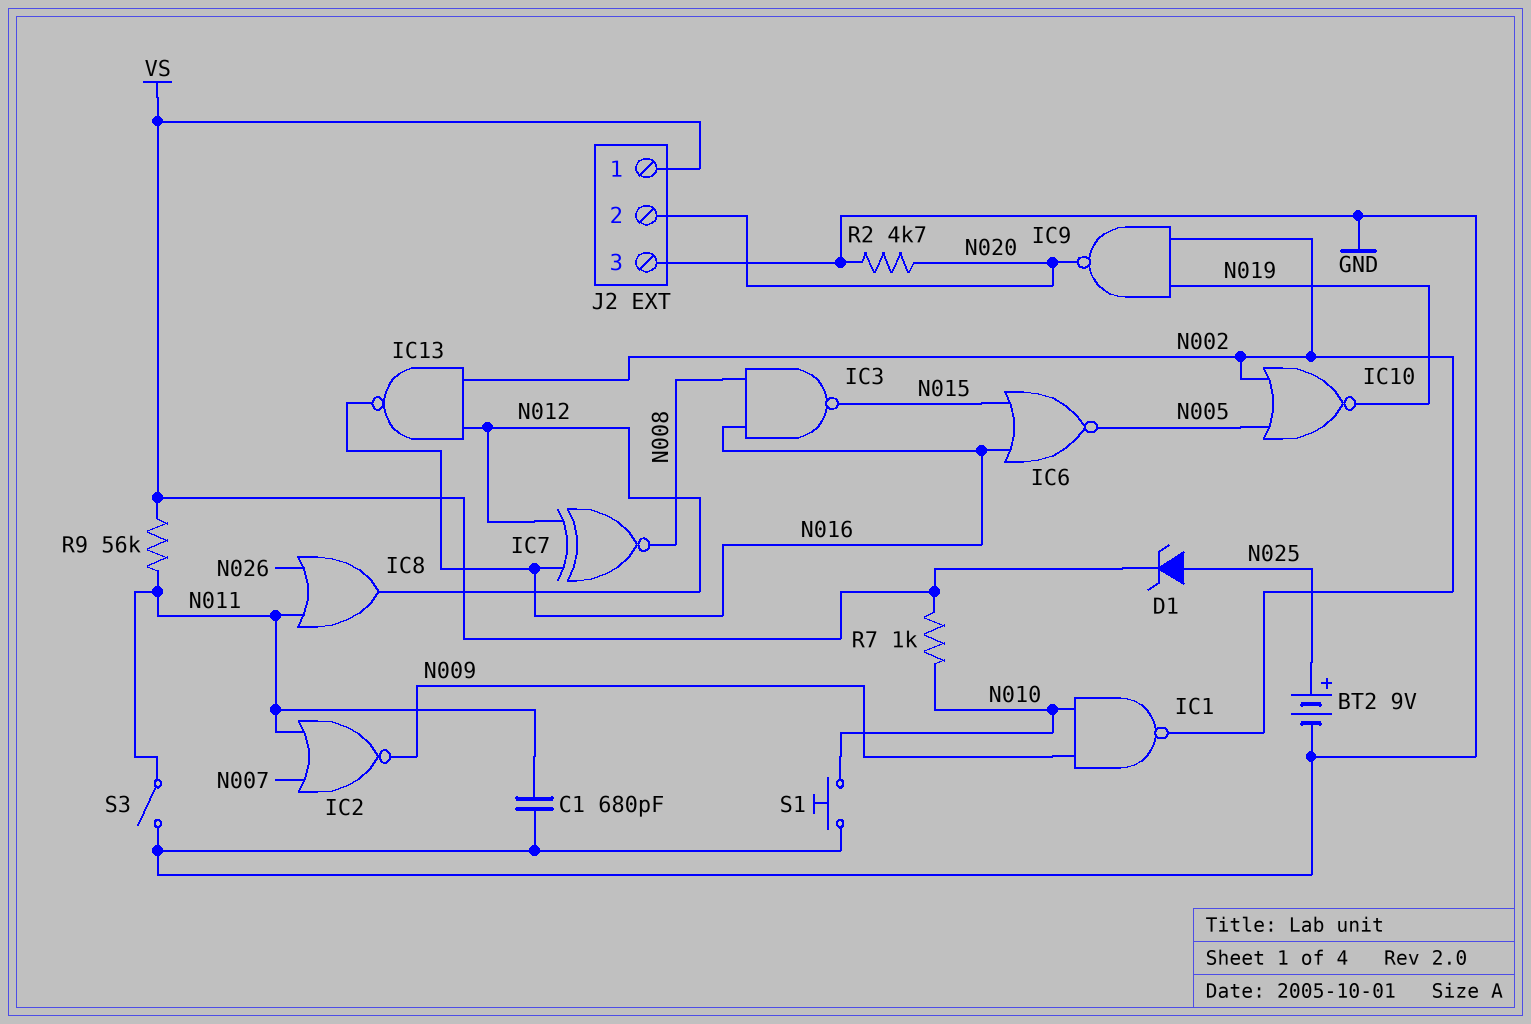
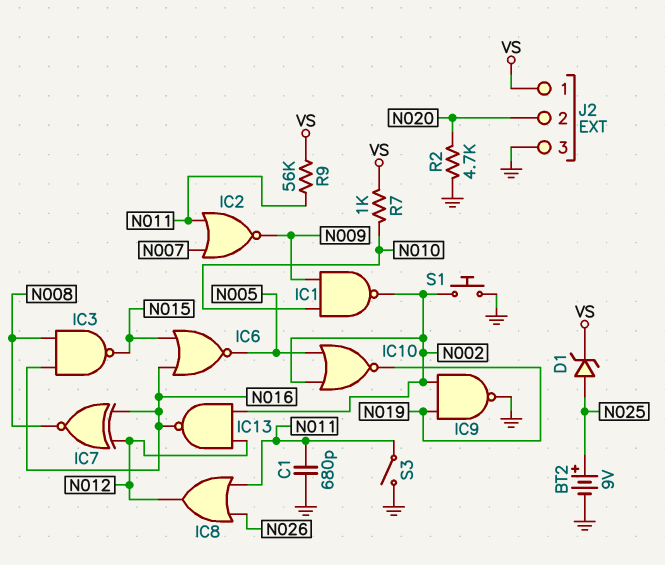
IC9: NAND (in N002, in N019, out N020) -> NAND (in N002, in N019, out GND)
S1: button (GND, N010) -> button (GND, N002)

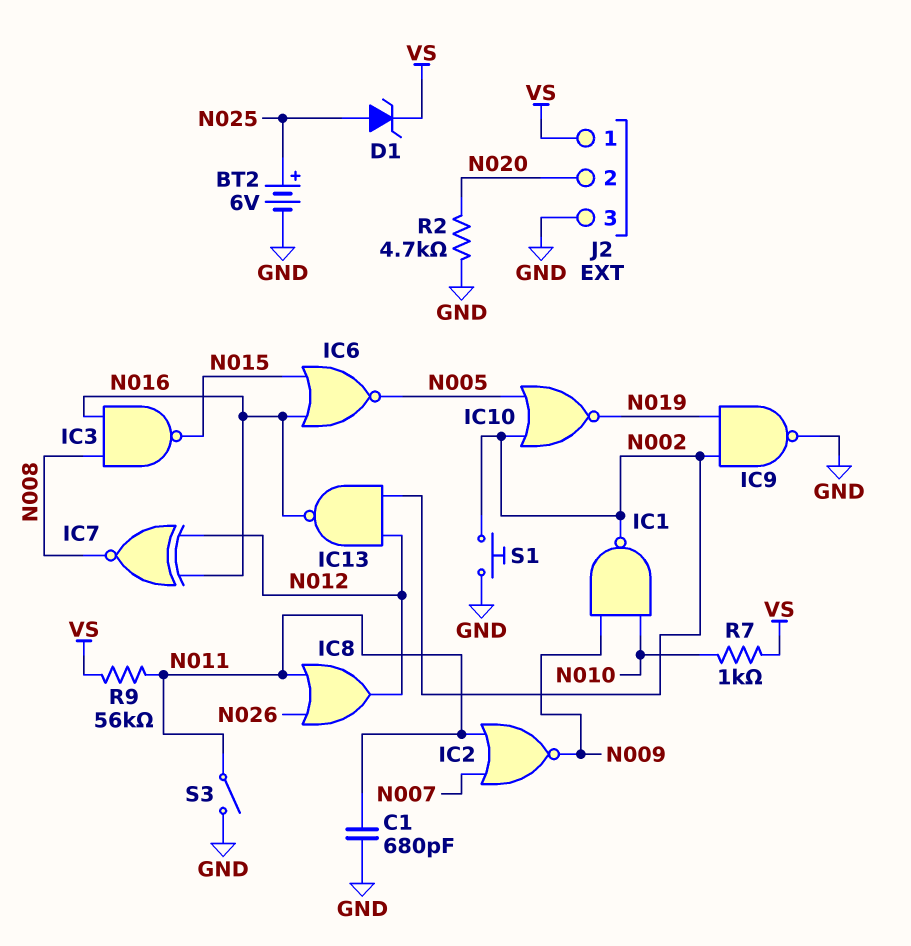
BT2: 9V (plus N025, minus GND) -> 6V (plus N025, minus GND)

